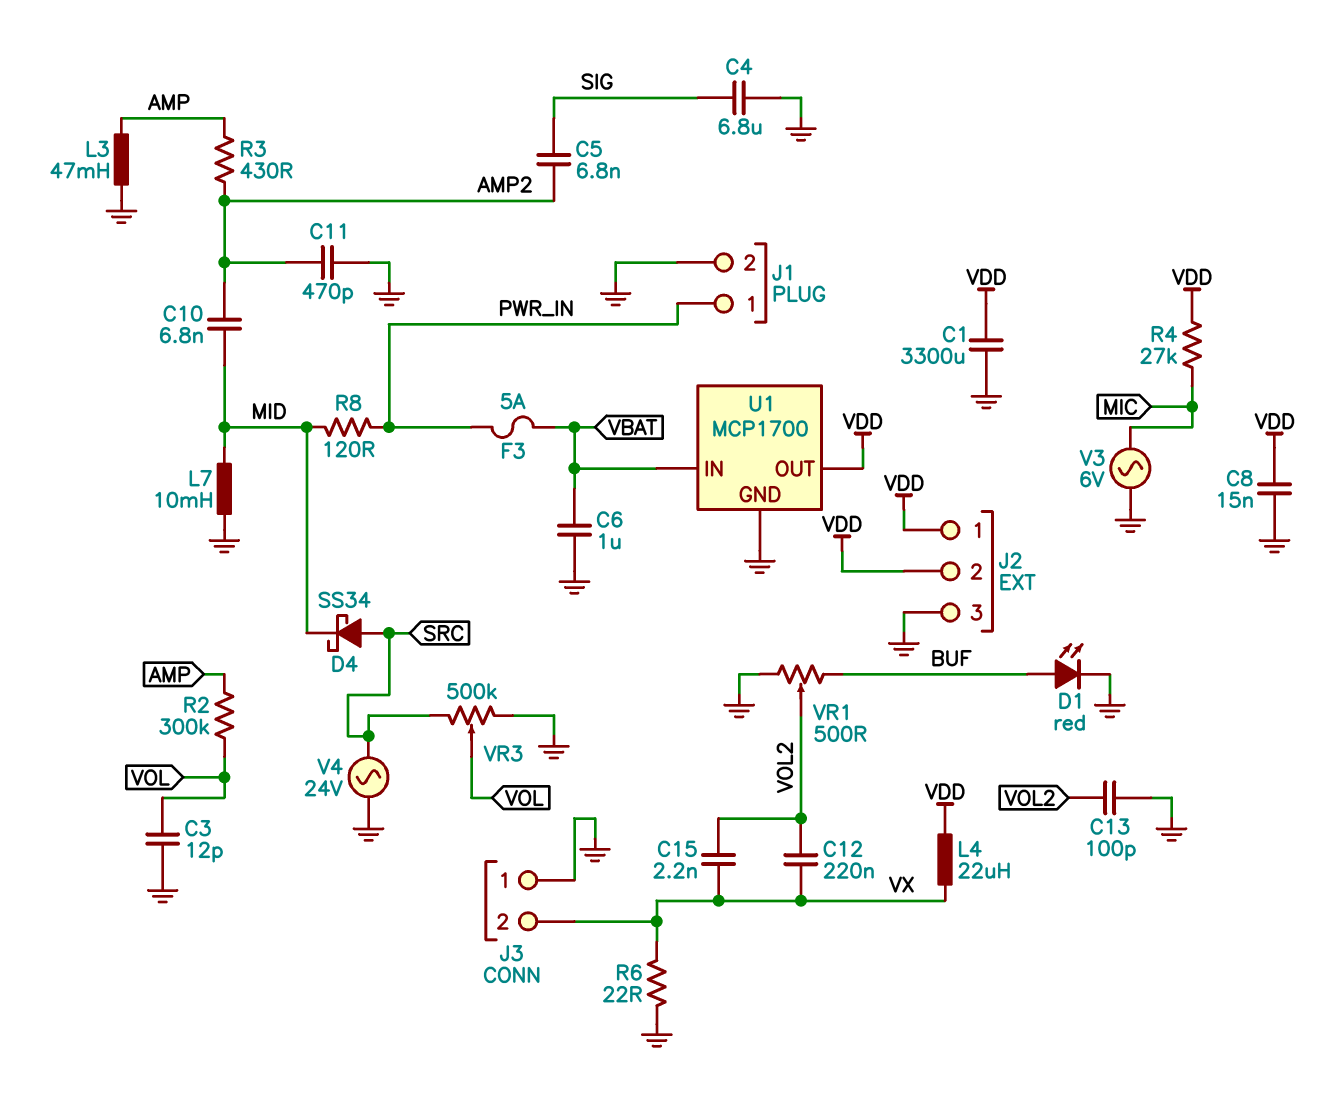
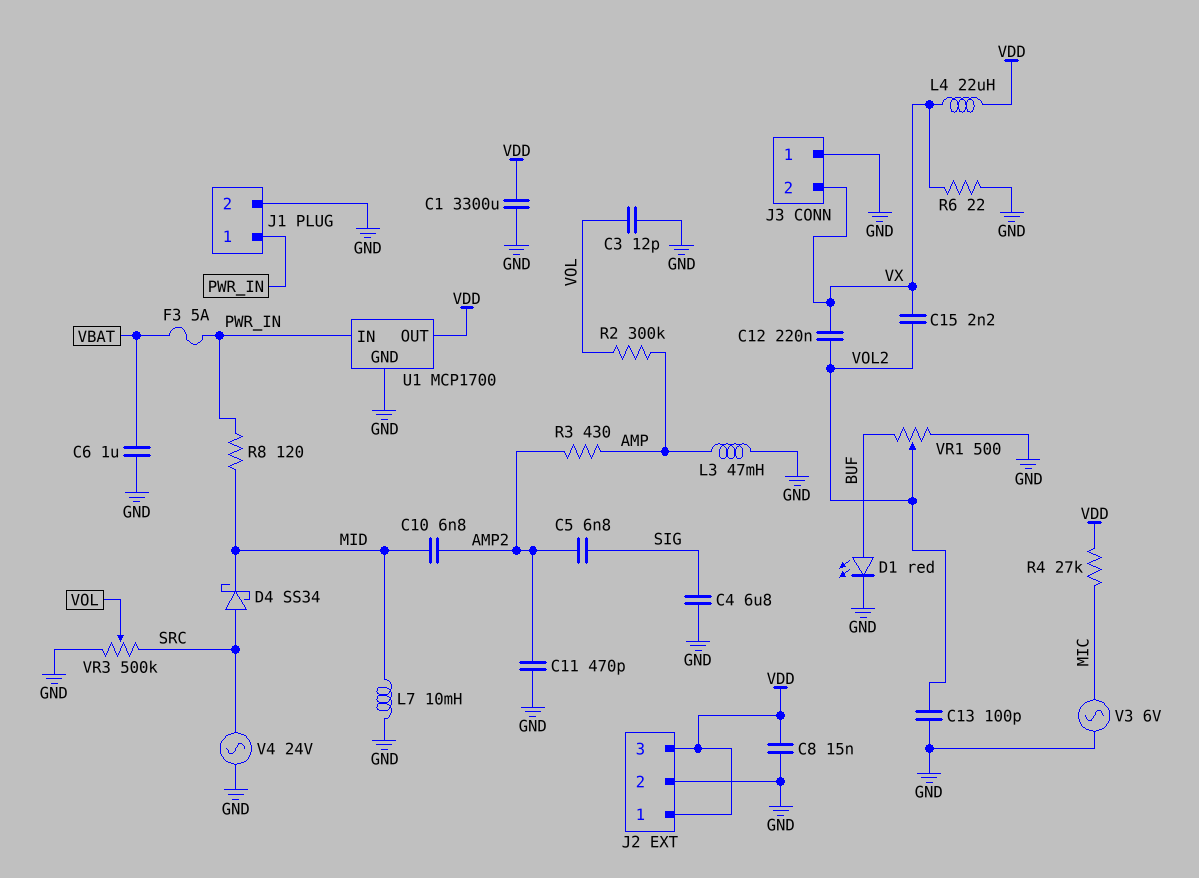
J2 pin 2: VDD -> GND
J2 pin 3: GND -> VDD
U1 pin IN: VBAT -> PWR_IN

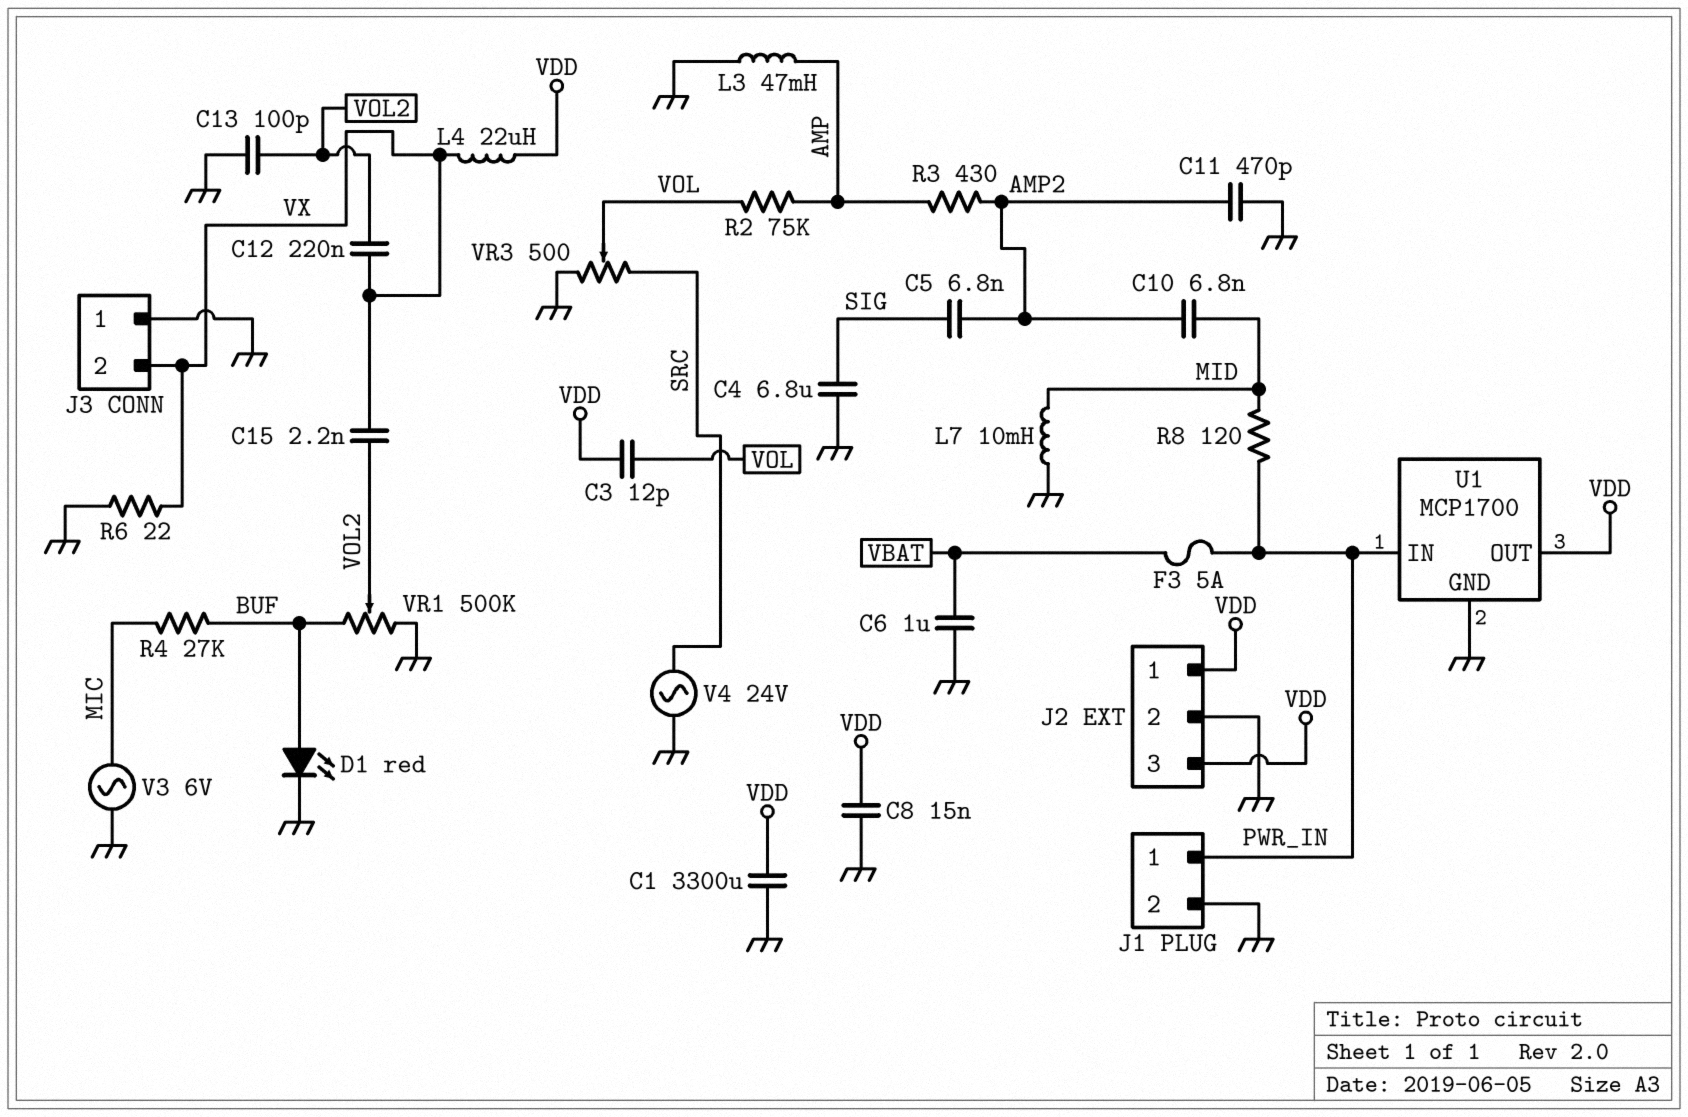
C3: 12pF (GND, VOL) -> 12pF (VDD, VOL)
D4: schottky SS34 (A SRC, K MID) -> none
R2: 300k (AMP, VOL) -> 75k (AMP, VOL)
R4: 27k (MIC, VDD) -> 27k (BUF, MIC)
VR1: 500 (BUF, GND, wiper VOL2) -> 500k (BUF, GND, wiper VOL2)
VR3: 500k (GND, SRC, wiper VOL) -> 500 (GND, SRC, wiper VOL)

